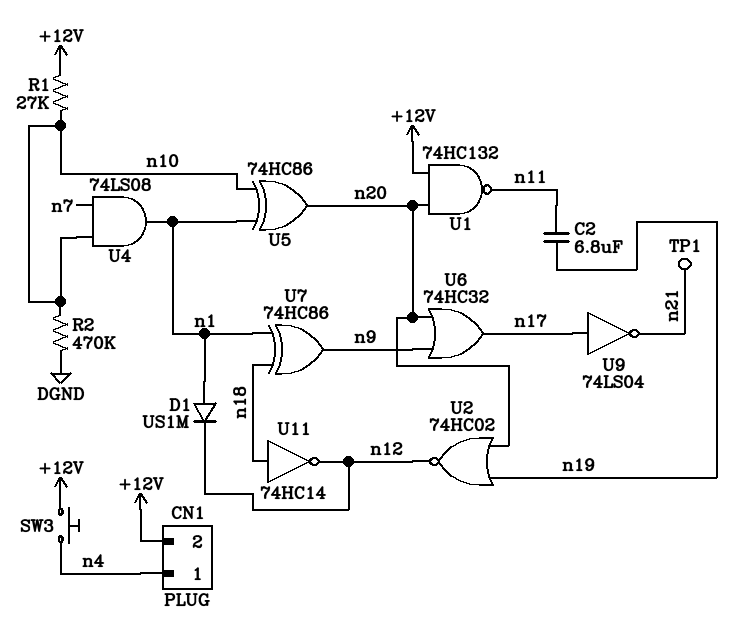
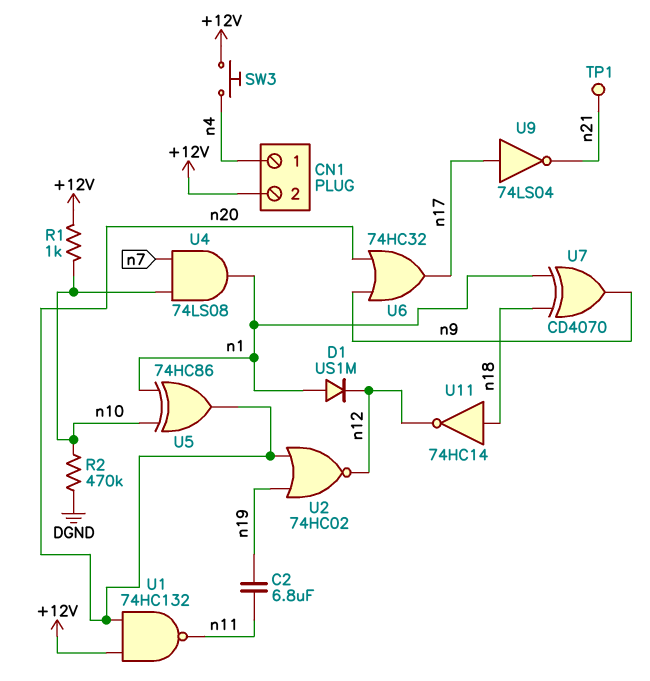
R1: 27k (+12V, n10) -> 1k (+12V, n10)
U7: XOR 74HC86 (in n1, in n18, out n9) -> XOR CD4070 (in n1, in n18, out n9)

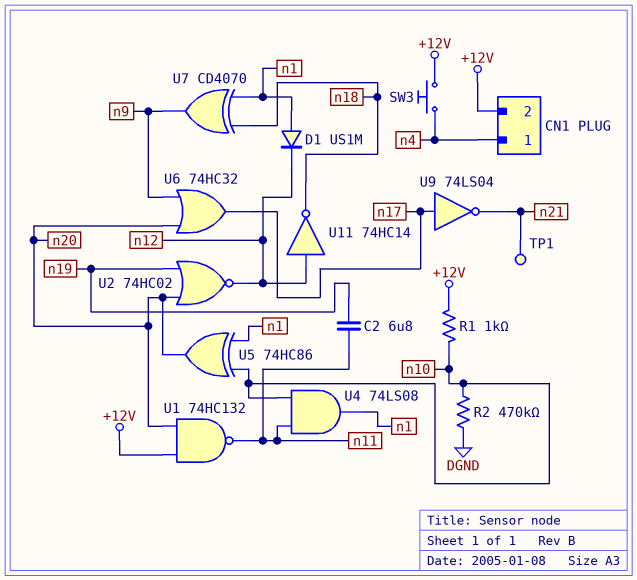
U4: AND 74LS08 (in n7, in n10, out n1) -> AND 74LS08 (in n10, in n11, out n1)
U11: NOT 74HC14 (in n18, out n12) -> NOT 74HC14 (in n12, out n18)

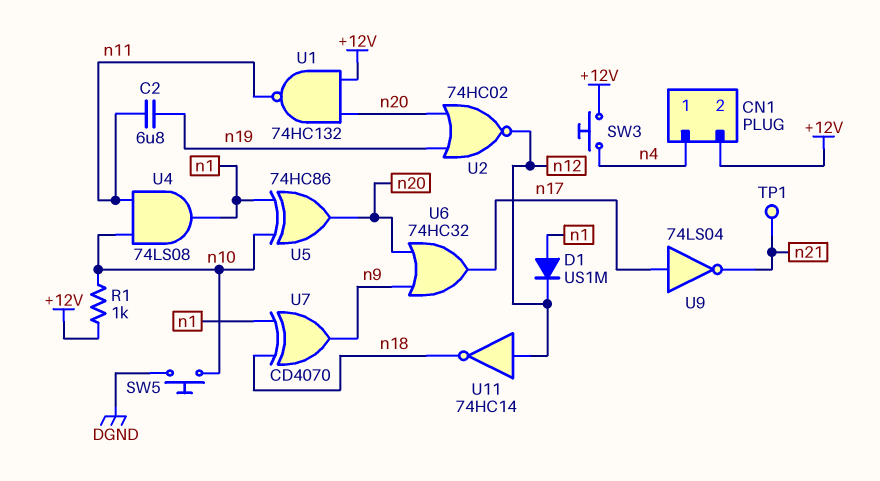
R2: 470k (DGND, n10) -> none
SW5: none -> button (DGND, n10)

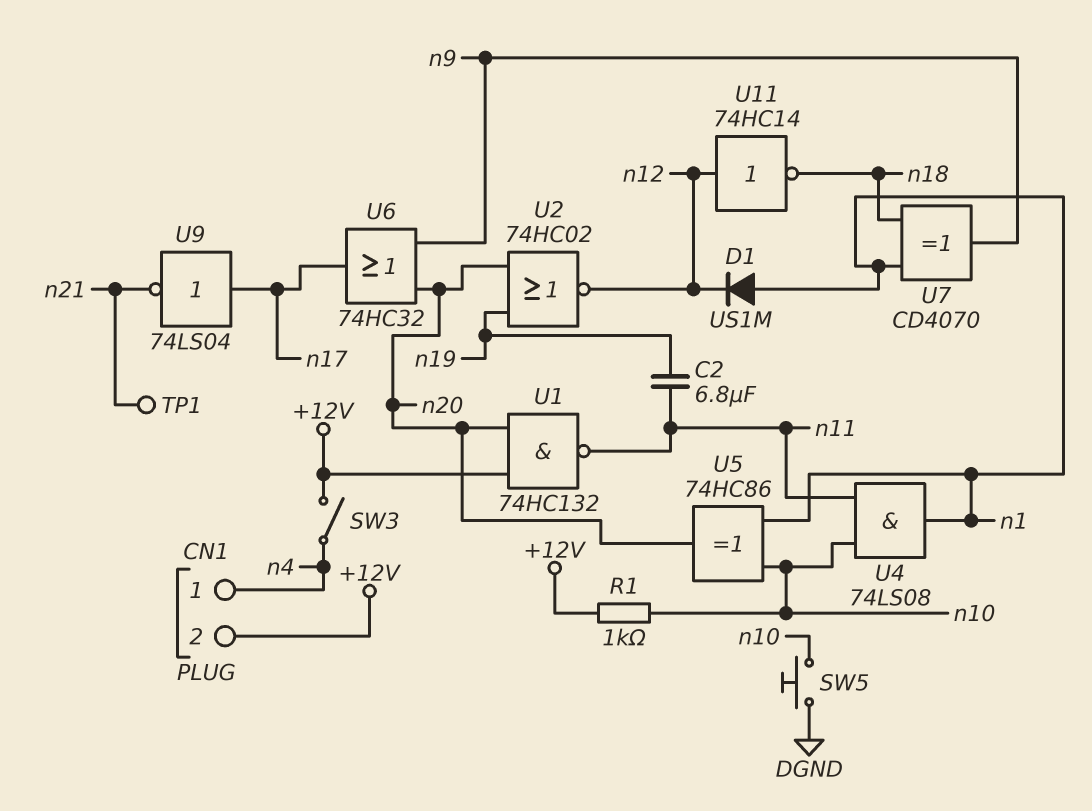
SW3: button (+12V, n4) -> switch (+12V, n4)

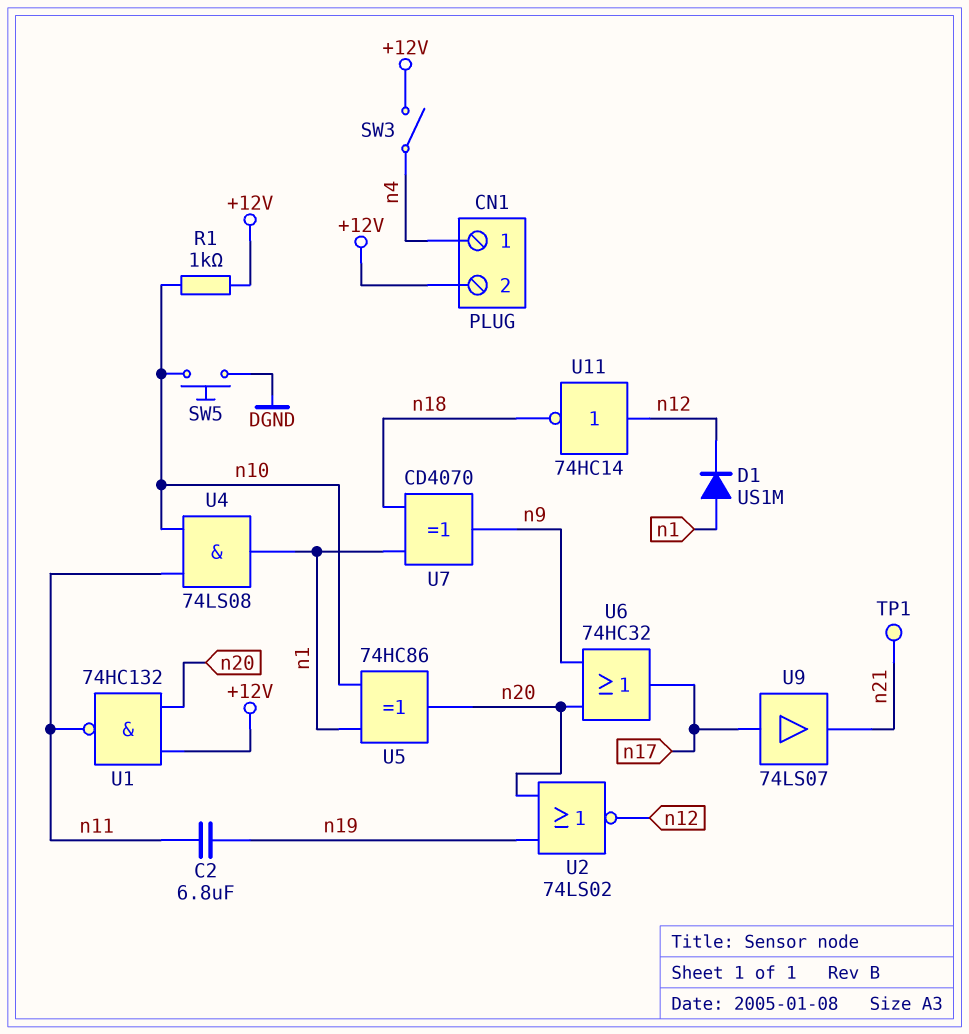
U2: NOR 74HC02 (in n19, in n20, out n12) -> NOR 74LS02 (in n19, in n20, out n12)
U9: NOT 74LS04 (in n17, out n21) -> buffer 74LS07 (in n17, out n21)

